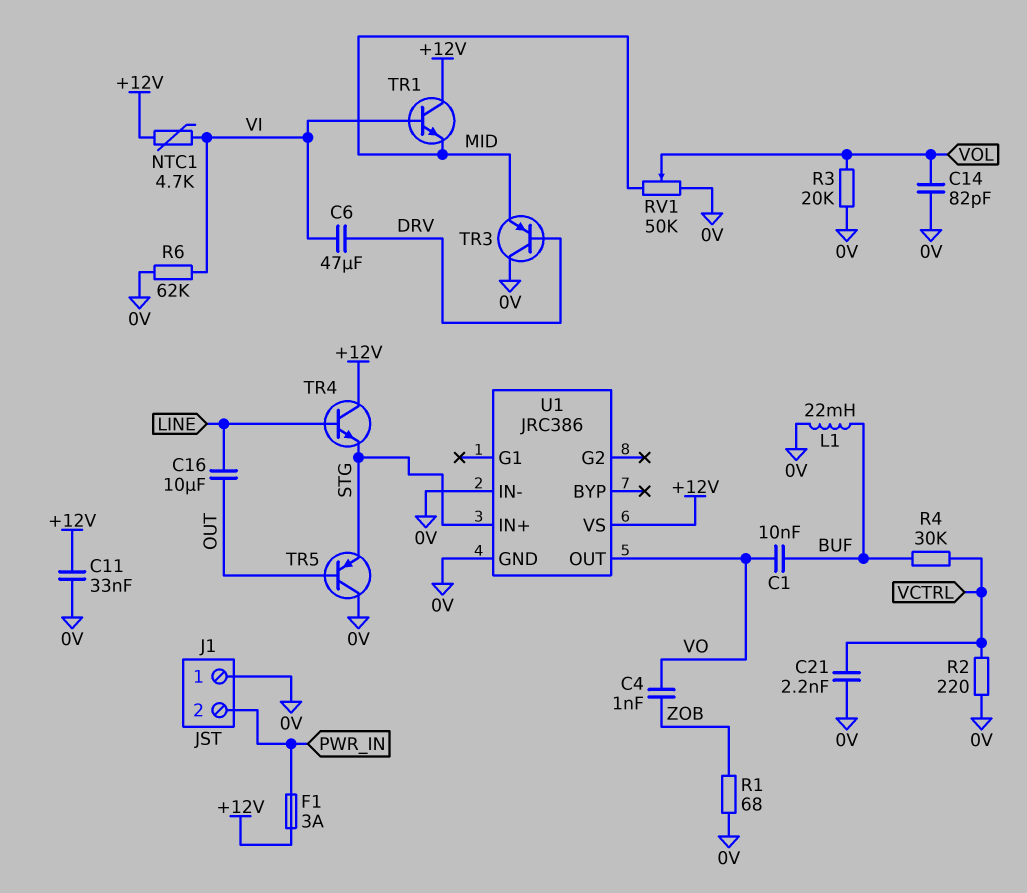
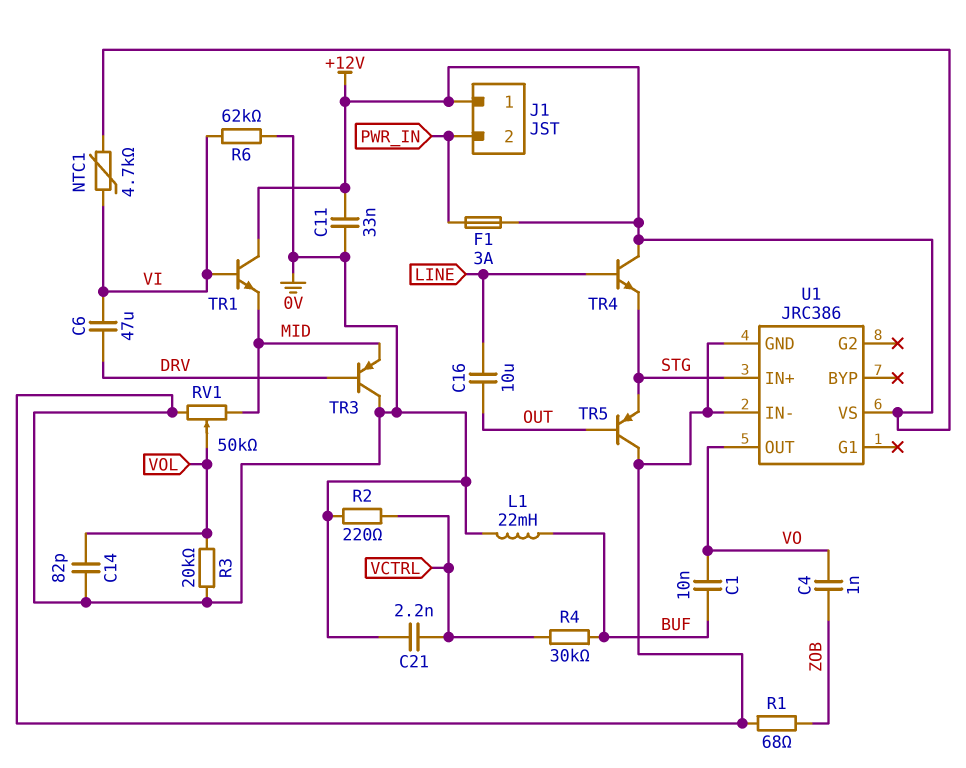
J1 pin 1: 0V -> +12V

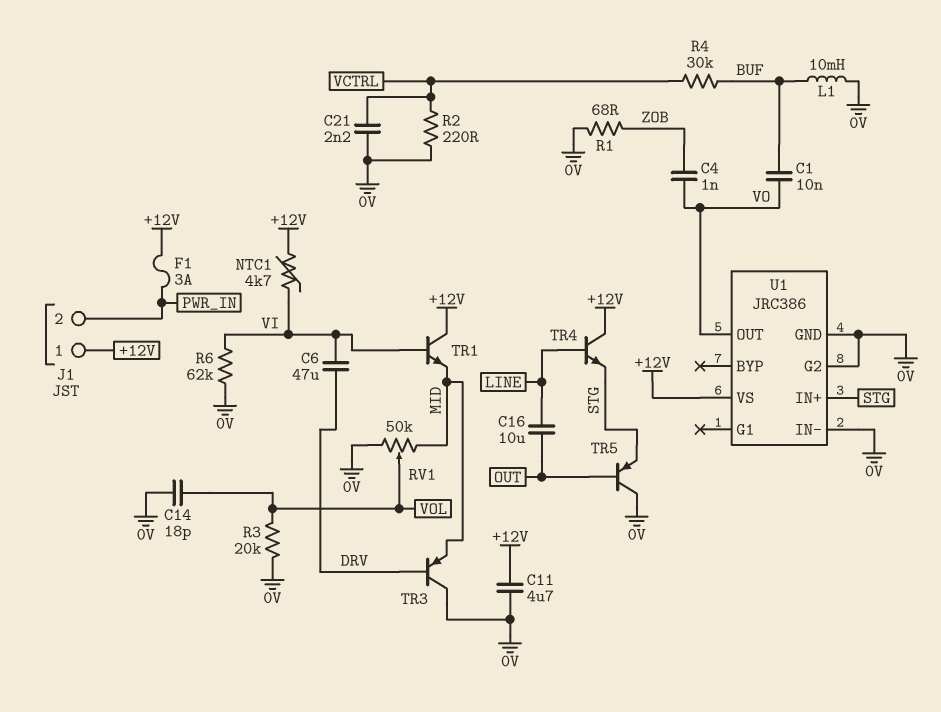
C11: 33nF (+12V, 0V) -> 4.7uF (+12V, 0V)
C14: 82pF (0V, VOL) -> 18pF (0V, VOL)
L1: 22mH (0V, BUF) -> 10mH (0V, BUF)
U1 pin G2: none -> 0V

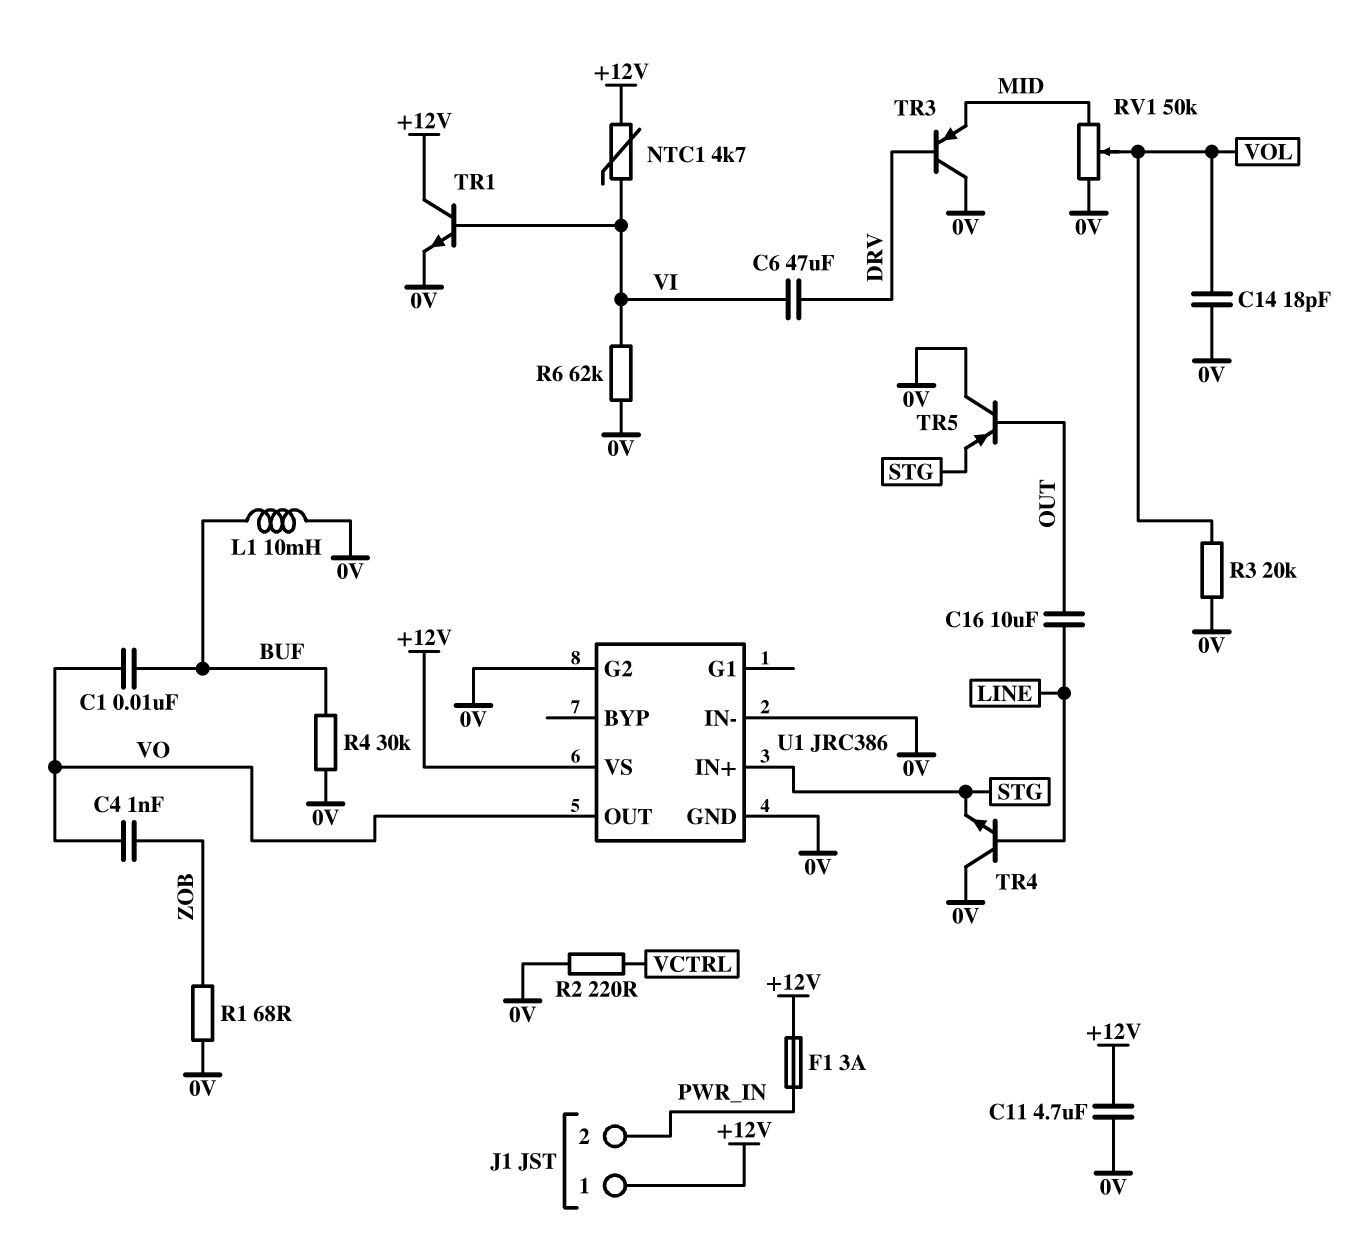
C21: 2.2nF (0V, VCTRL) -> none
R4: 30k (BUF, VCTRL) -> 30k (0V, BUF)
TR1: NPN (B VI, C +12V, E MID) -> NPN (B VI, C +12V, E 0V)
TR4: NPN (B LINE, C +12V, E STG) -> NPN (B LINE, C 0V, E STG)

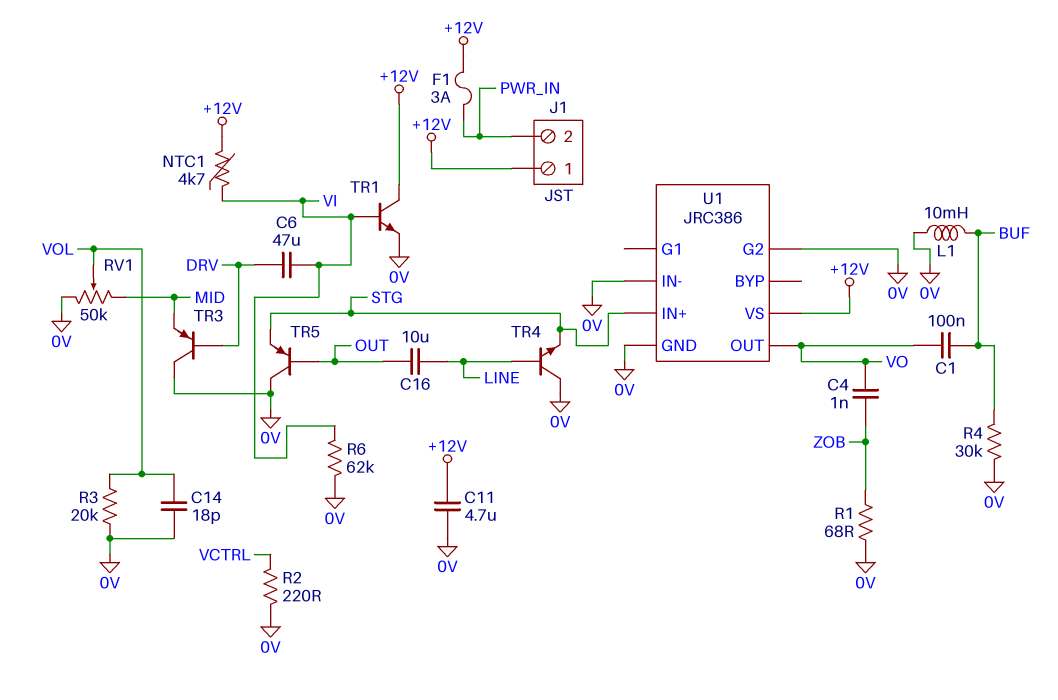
C1: 10nF (BUF, VO) -> 100nF (BUF, VO)

